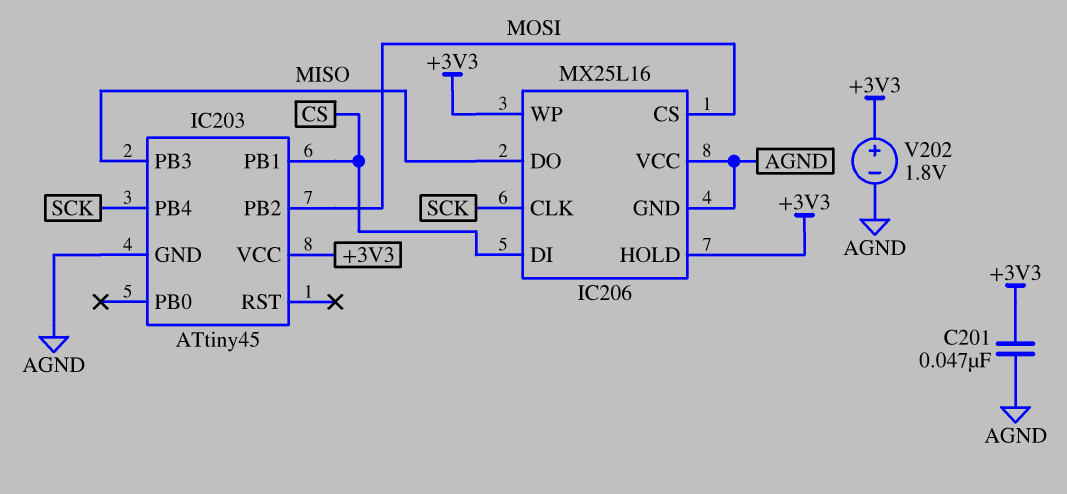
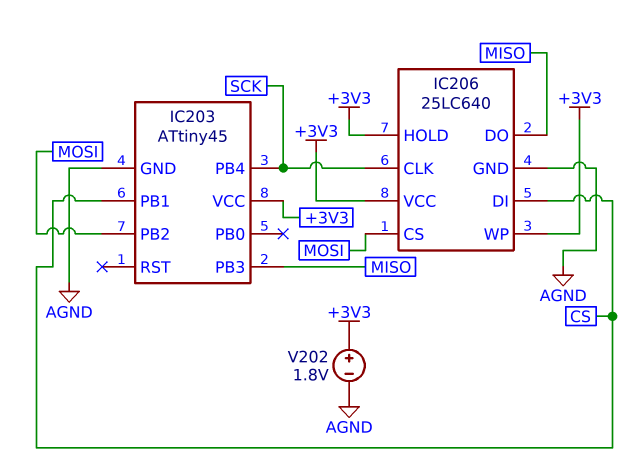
C201: 47nF (+3V3, AGND) -> none
IC206: MX25L16 -> 25LC640
IC206 pin VCC: AGND -> +3V3

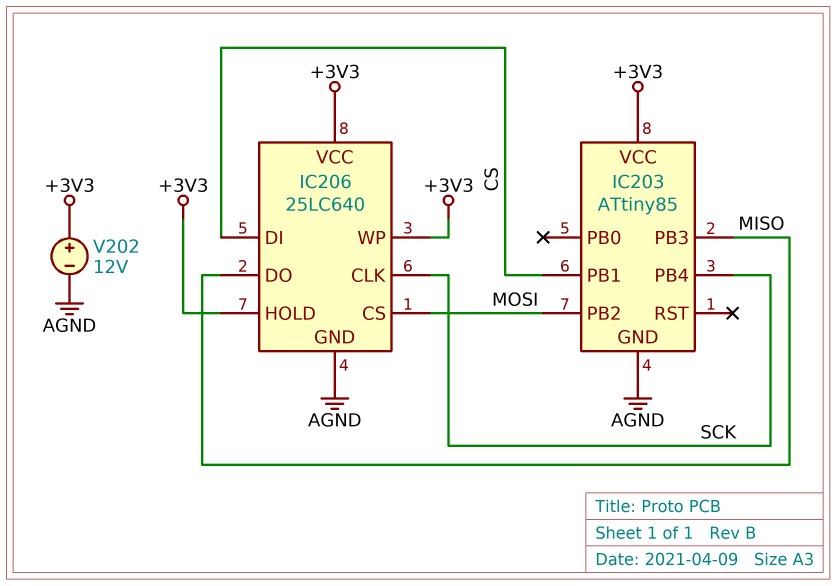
IC203: ATtiny45 -> ATtiny85
V202: 1.8V (plus +3V3, minus AGND) -> 12V (plus +3V3, minus AGND)

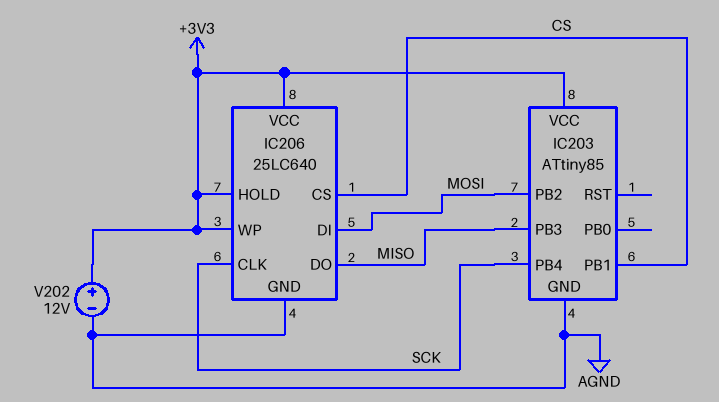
IC206 pin CS: MOSI -> CS
IC206 pin DI: CS -> MOSI

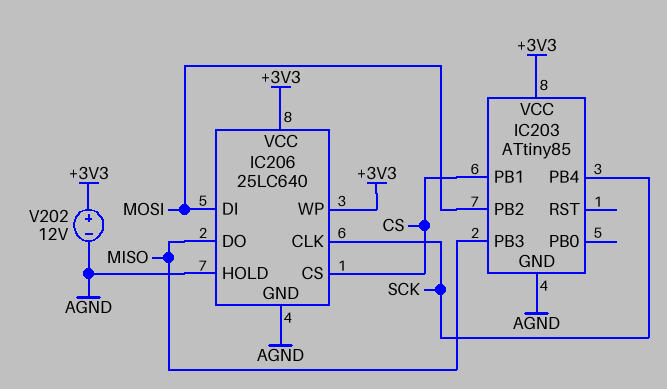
IC206 pin HOLD: +3V3 -> AGND

